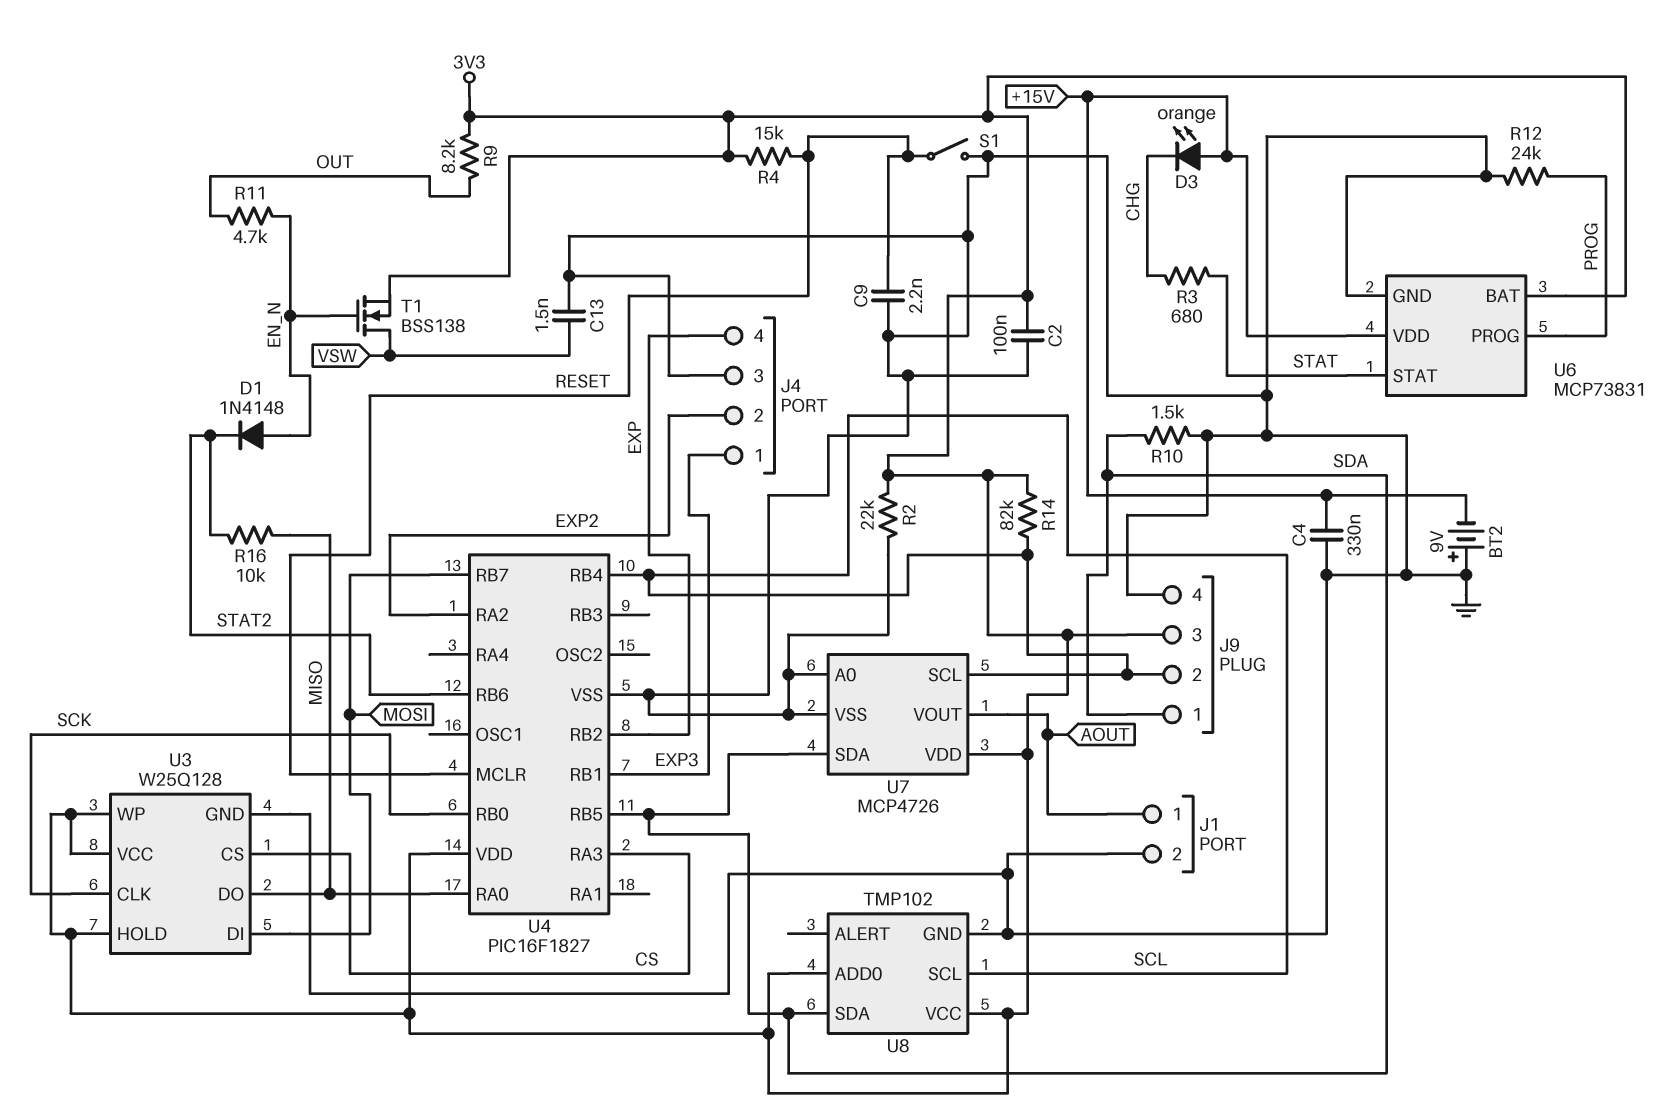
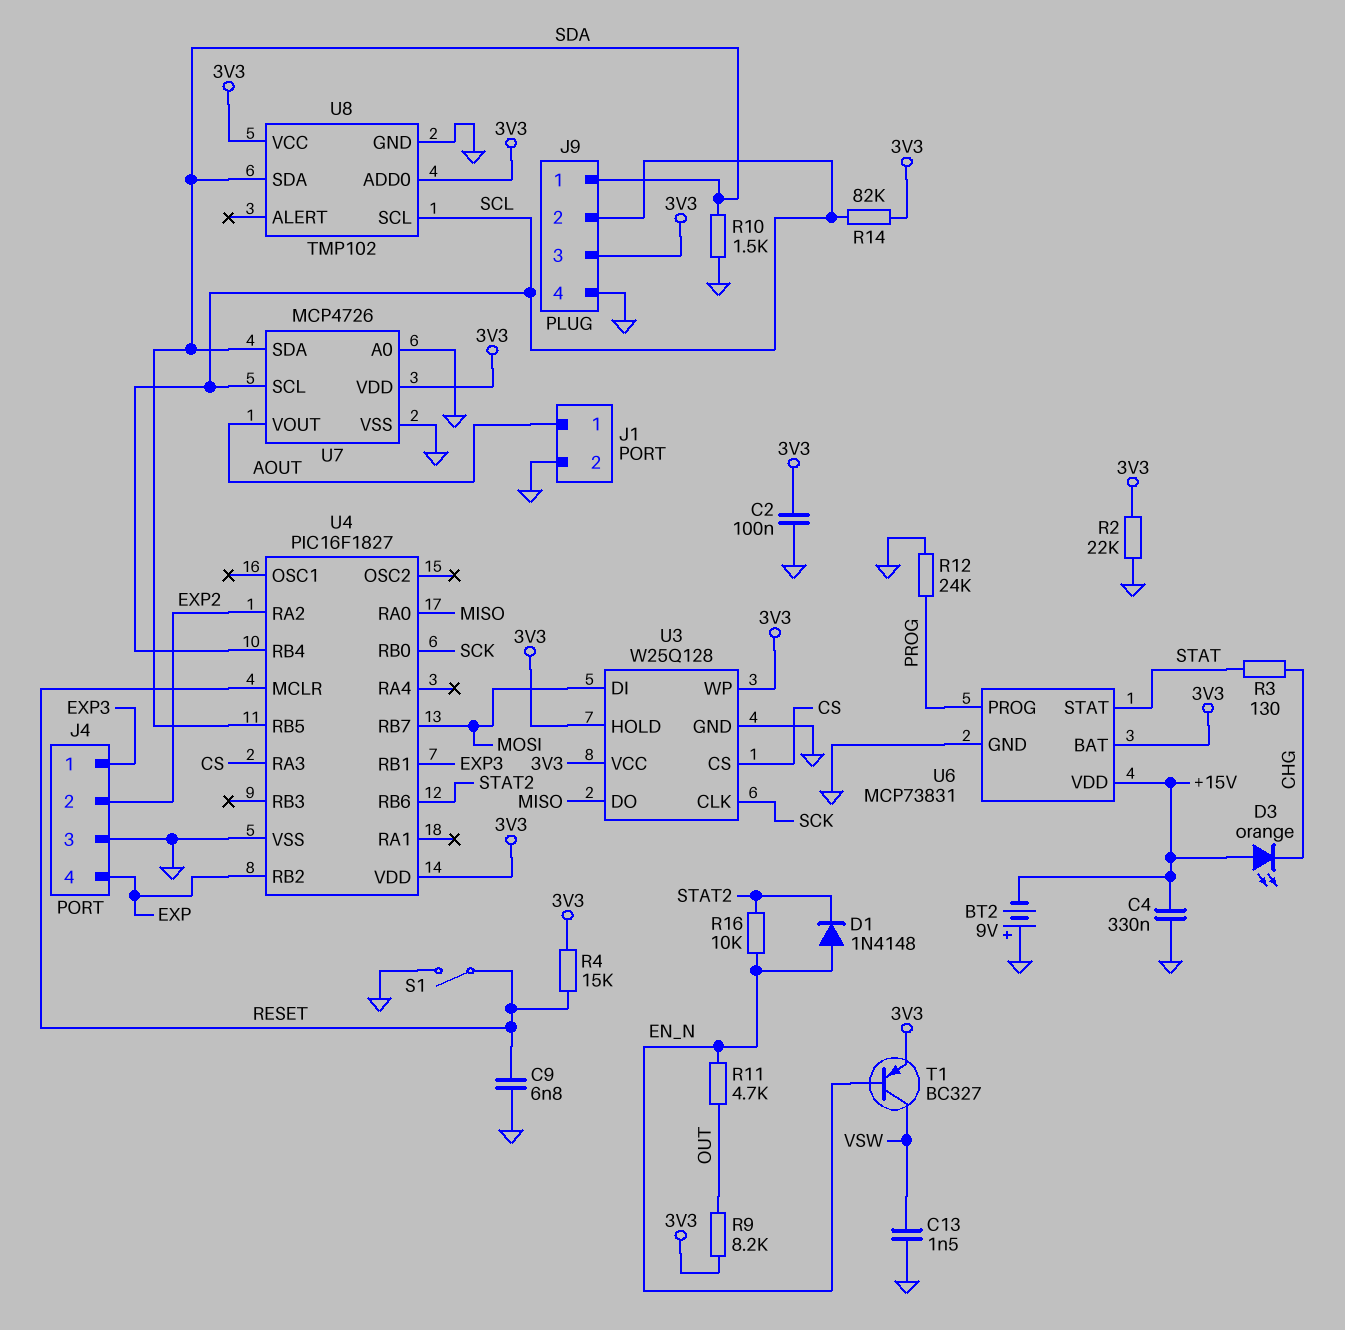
C9: 2.2nF (GND, RESET) -> 6.8nF (GND, RESET)
R3: 680 (CHG, STAT) -> 130 (CHG, STAT)
R16: 10k (MISO, STAT2) -> 10k (EN_N, STAT2)
T1: NMOS BSS138 (G EN_N, D VSW, S 3V3) -> PNP BC327 (B EN_N, C VSW, E 3V3)

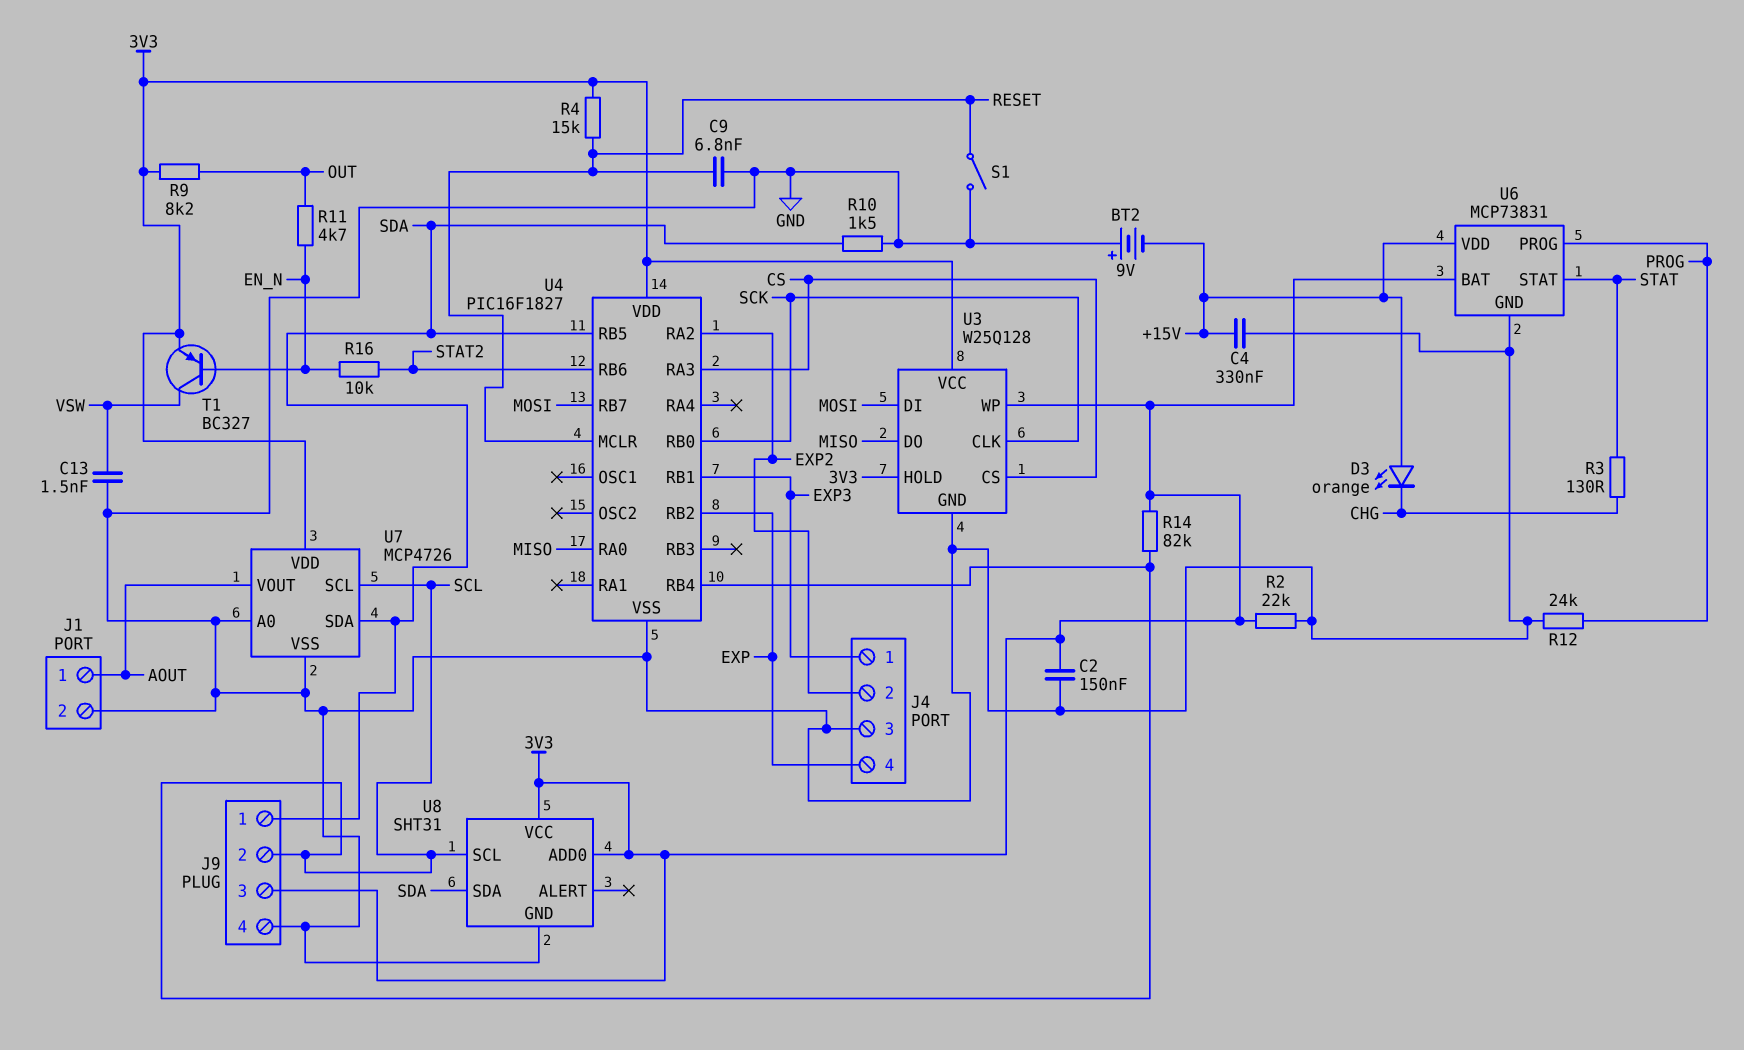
C2: 100nF (3V3, GND) -> 150nF (3V3, GND)
D1: diode 1N4148 (A EN_N, K STAT2) -> none
U8: TMP102 -> SHT31

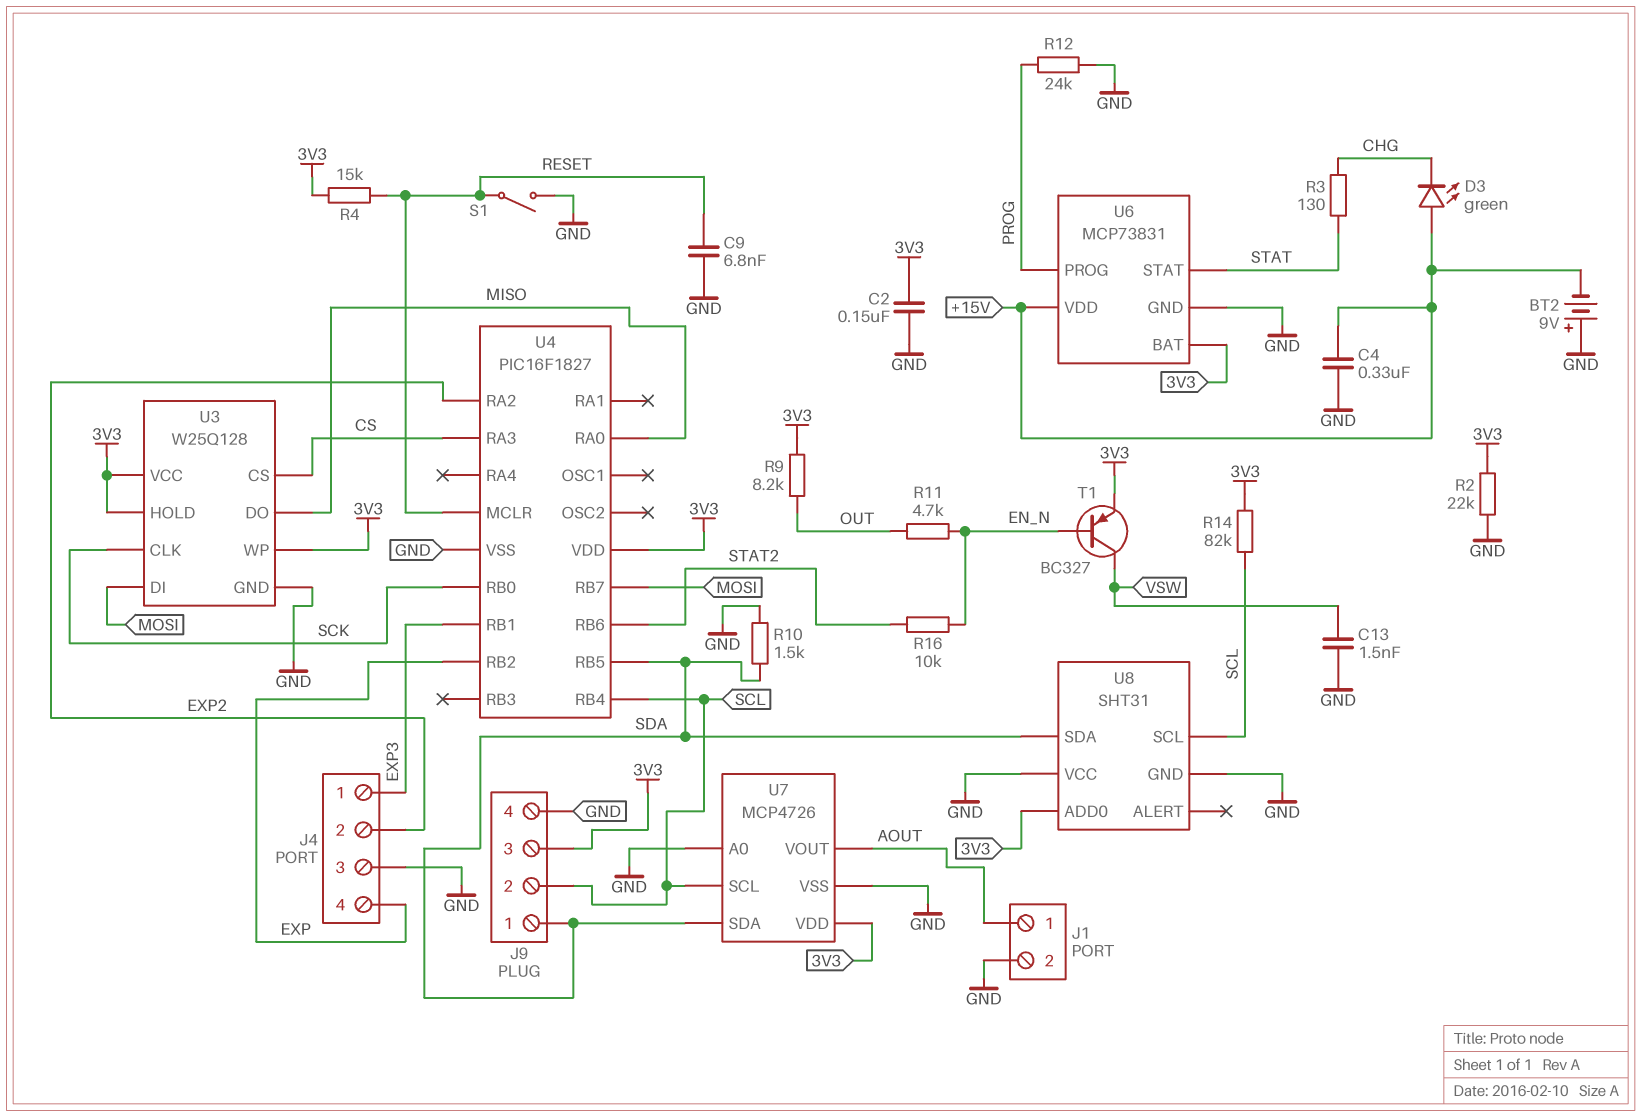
D3: LED orange (A +15V, K CHG) -> LED green (A +15V, K CHG)
U8 pin VCC: 3V3 -> GND

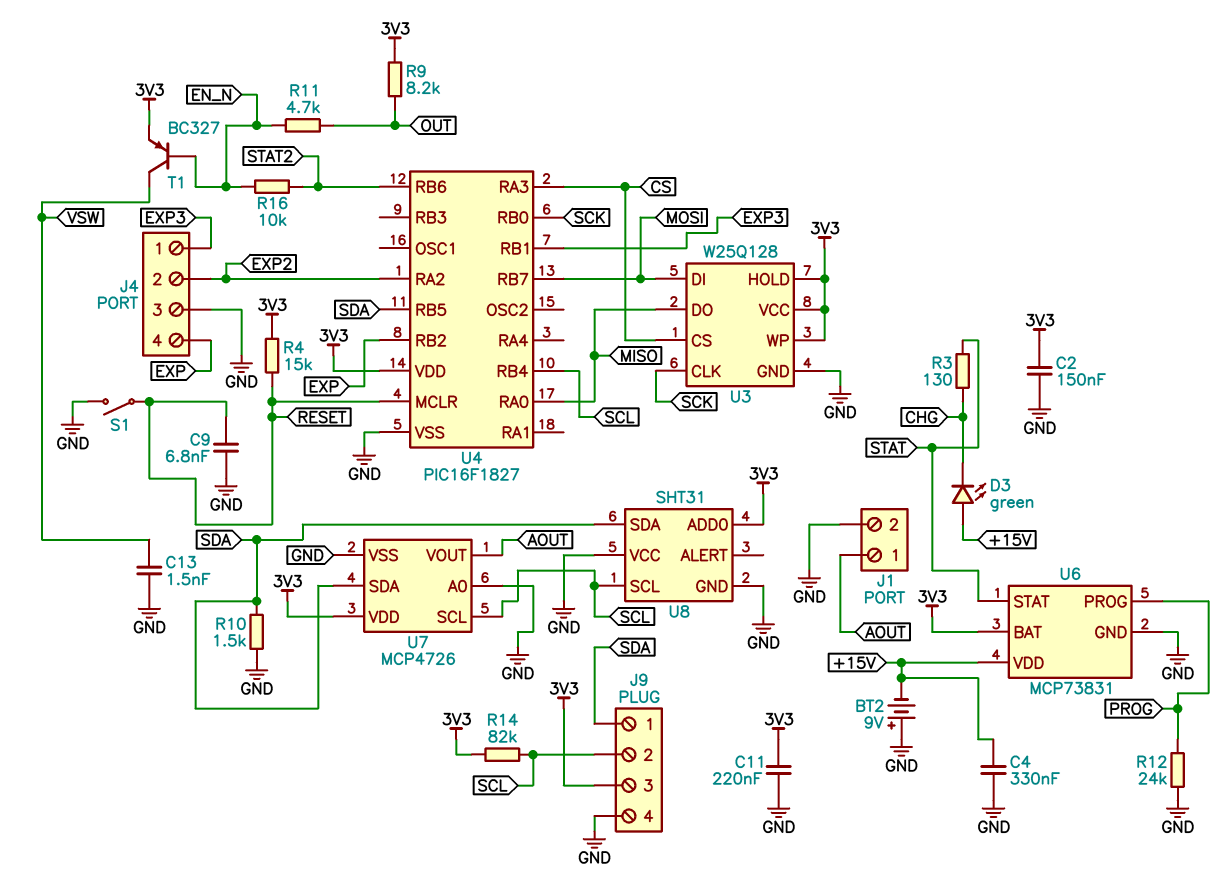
C11: none -> 220nF (3V3, GND)
R2: 22k (3V3, GND) -> none

